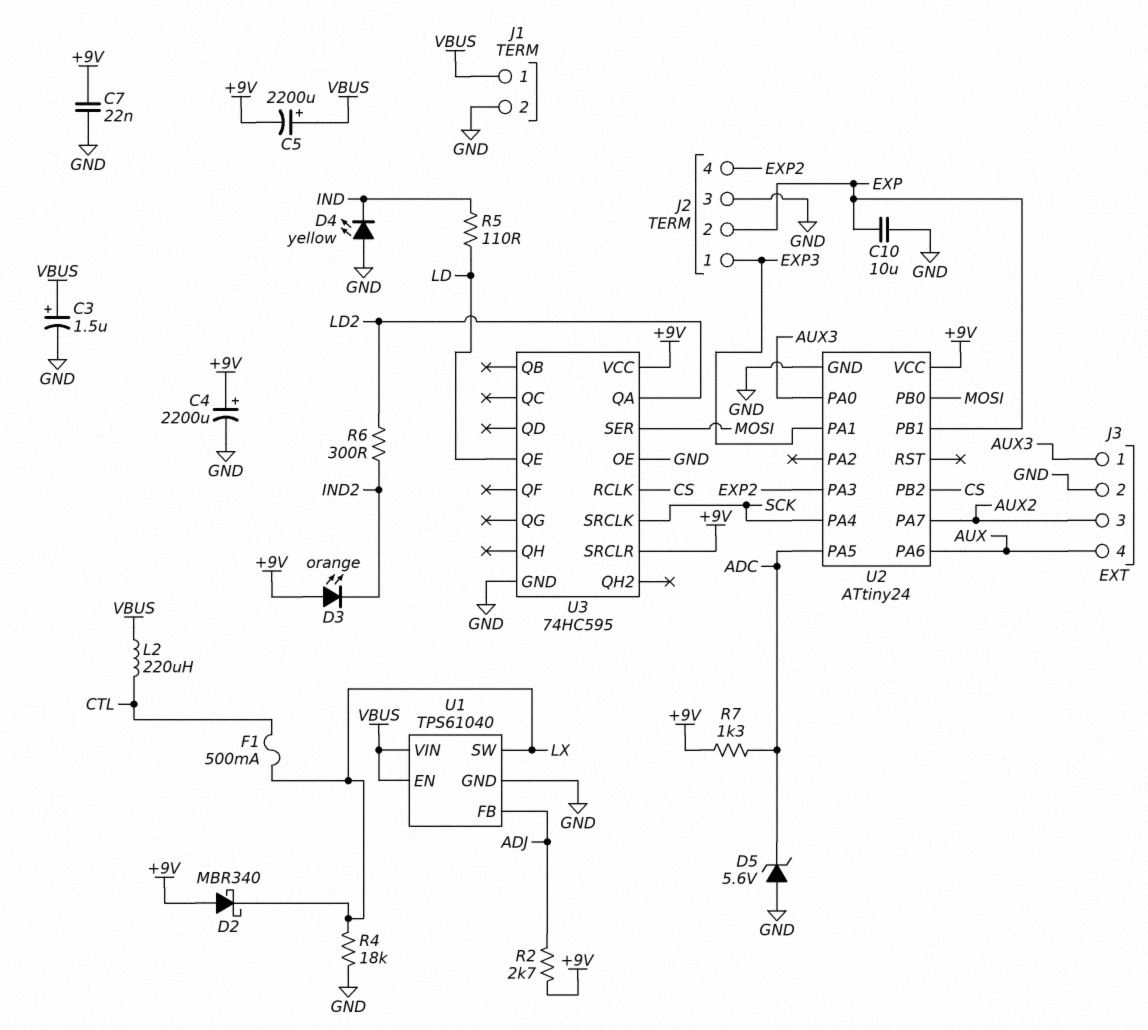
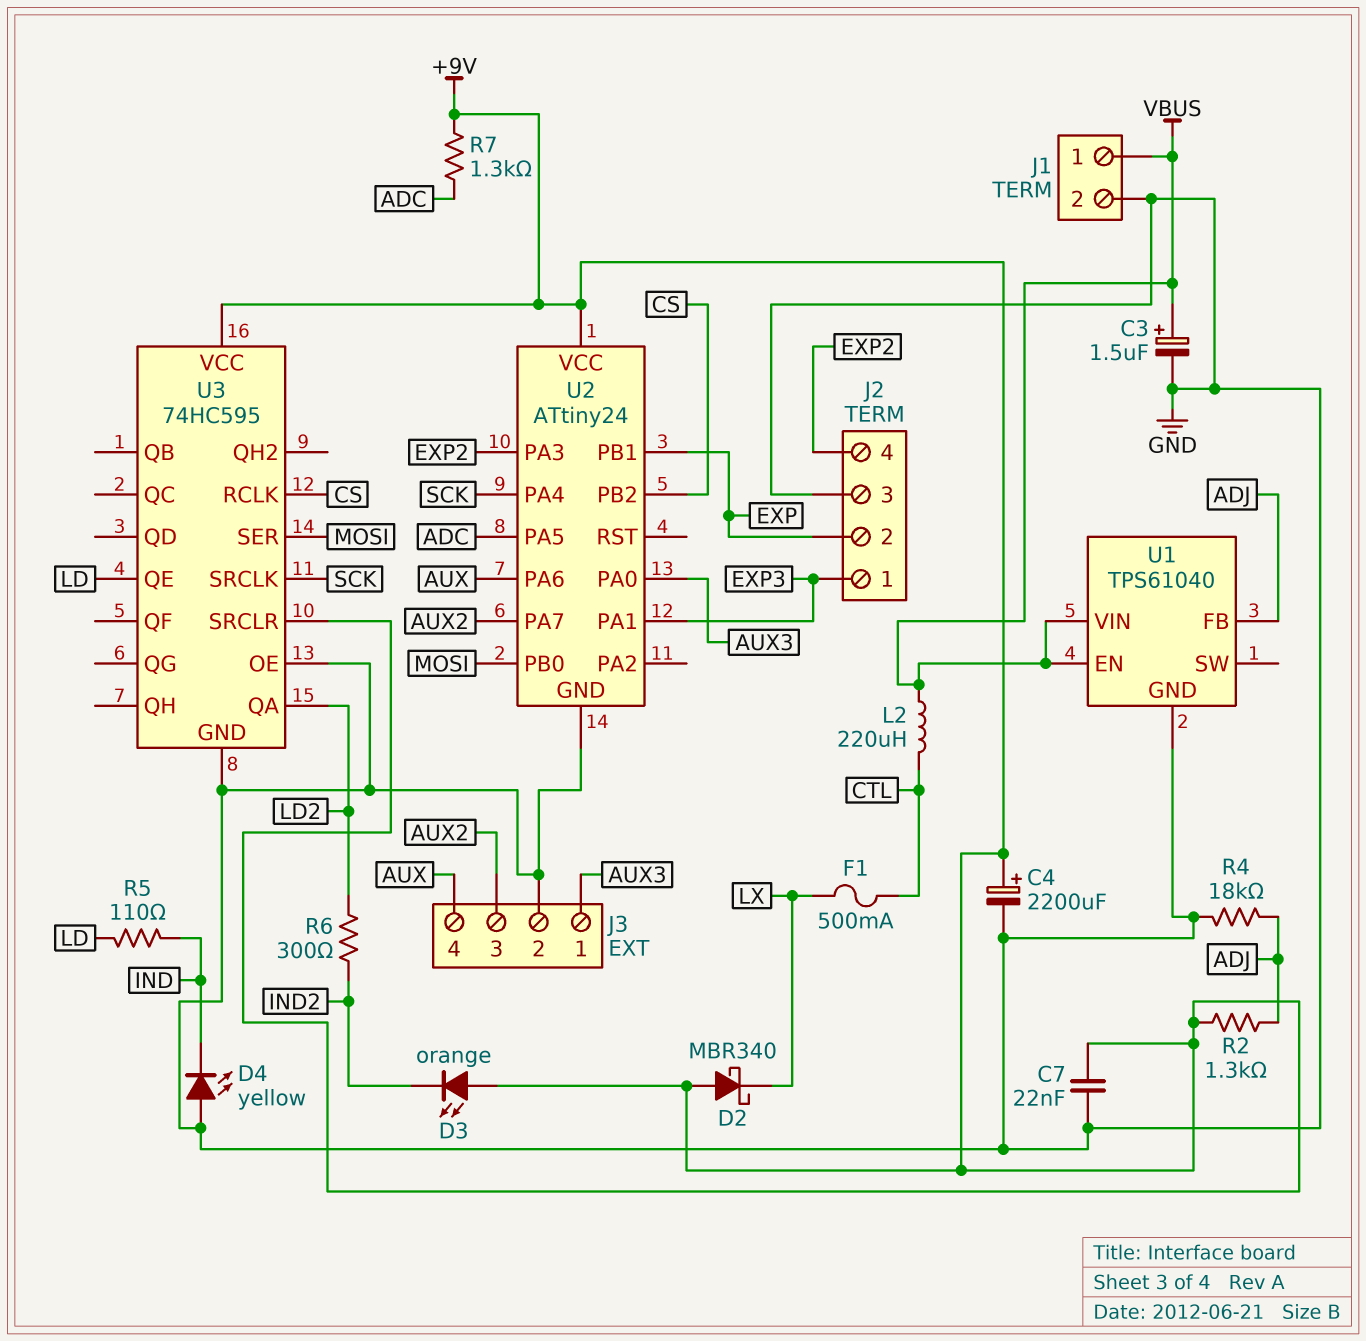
C5: 2200uF (plus VBUS, minus +9V) -> none
C10: 10uF (EXP, GND) -> none
D5: zener 5.6V (A GND, K ADC) -> none
R2: 2.7k (+9V, ADJ) -> 1.3k (+9V, ADJ)
R4: 18k (GND, LX) -> 18k (ADJ, GND)
U1 pin SW: LX -> none

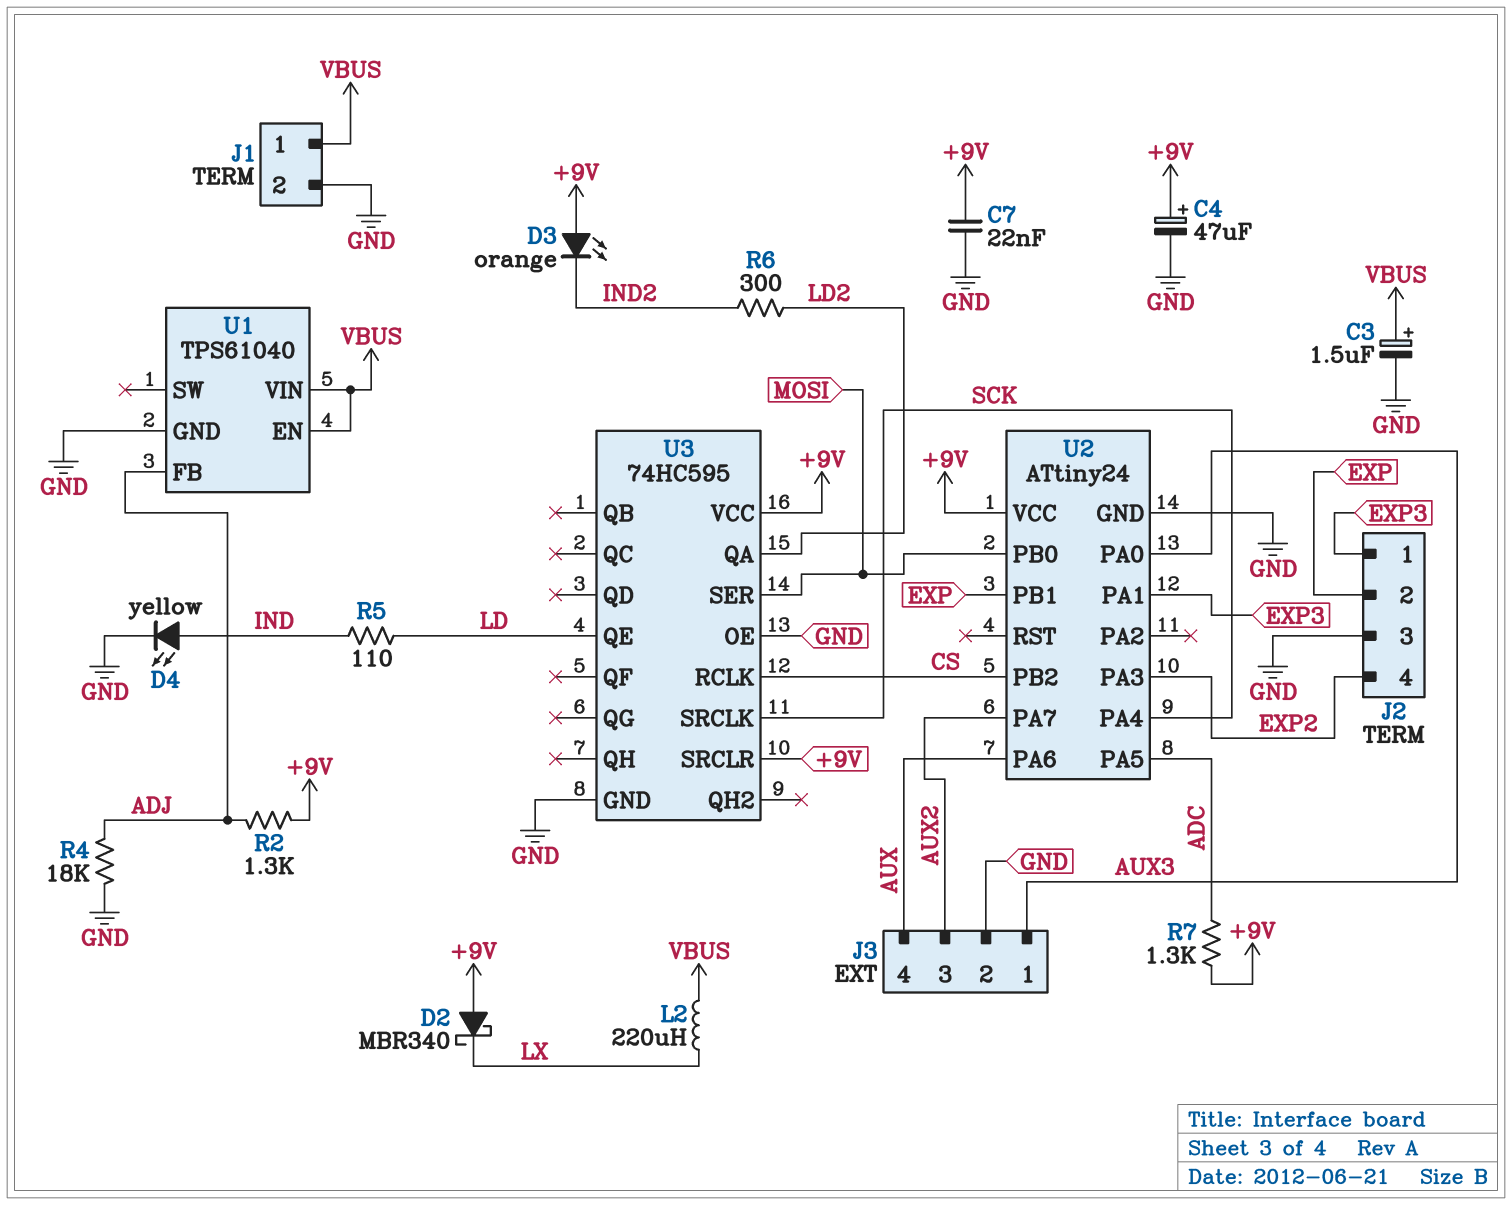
C4: 2200uF (plus +9V, minus GND) -> 47uF (plus +9V, minus GND)
D4: LED yellow (A GND, K IND) -> LED yellow (A IND, K GND)
F1: 500mA (CTL, LX) -> none
L2: 220uH (CTL, VBUS) -> 220uH (LX, VBUS)

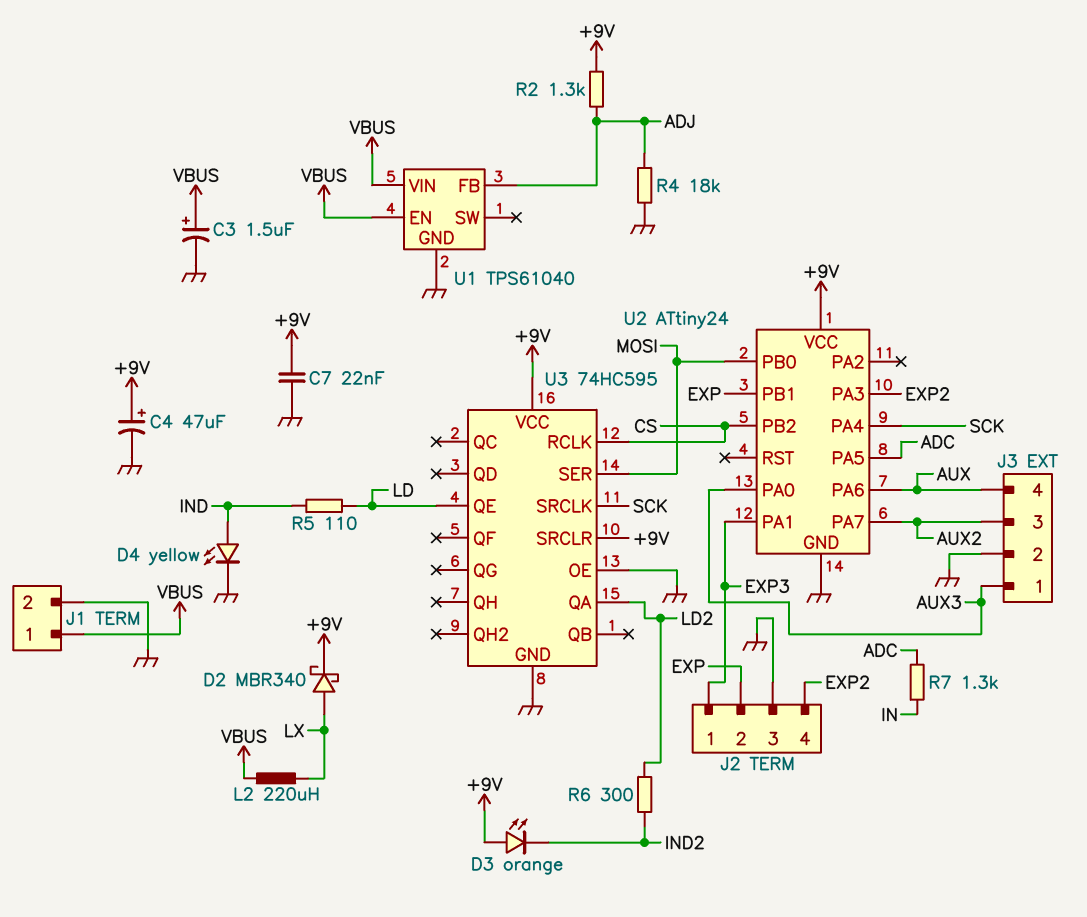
D2: schottky MBR340 (A +9V, K LX) -> schottky MBR340 (A LX, K +9V)
R7: 1.3k (+9V, ADC) -> 1.3k (ADC, IN)

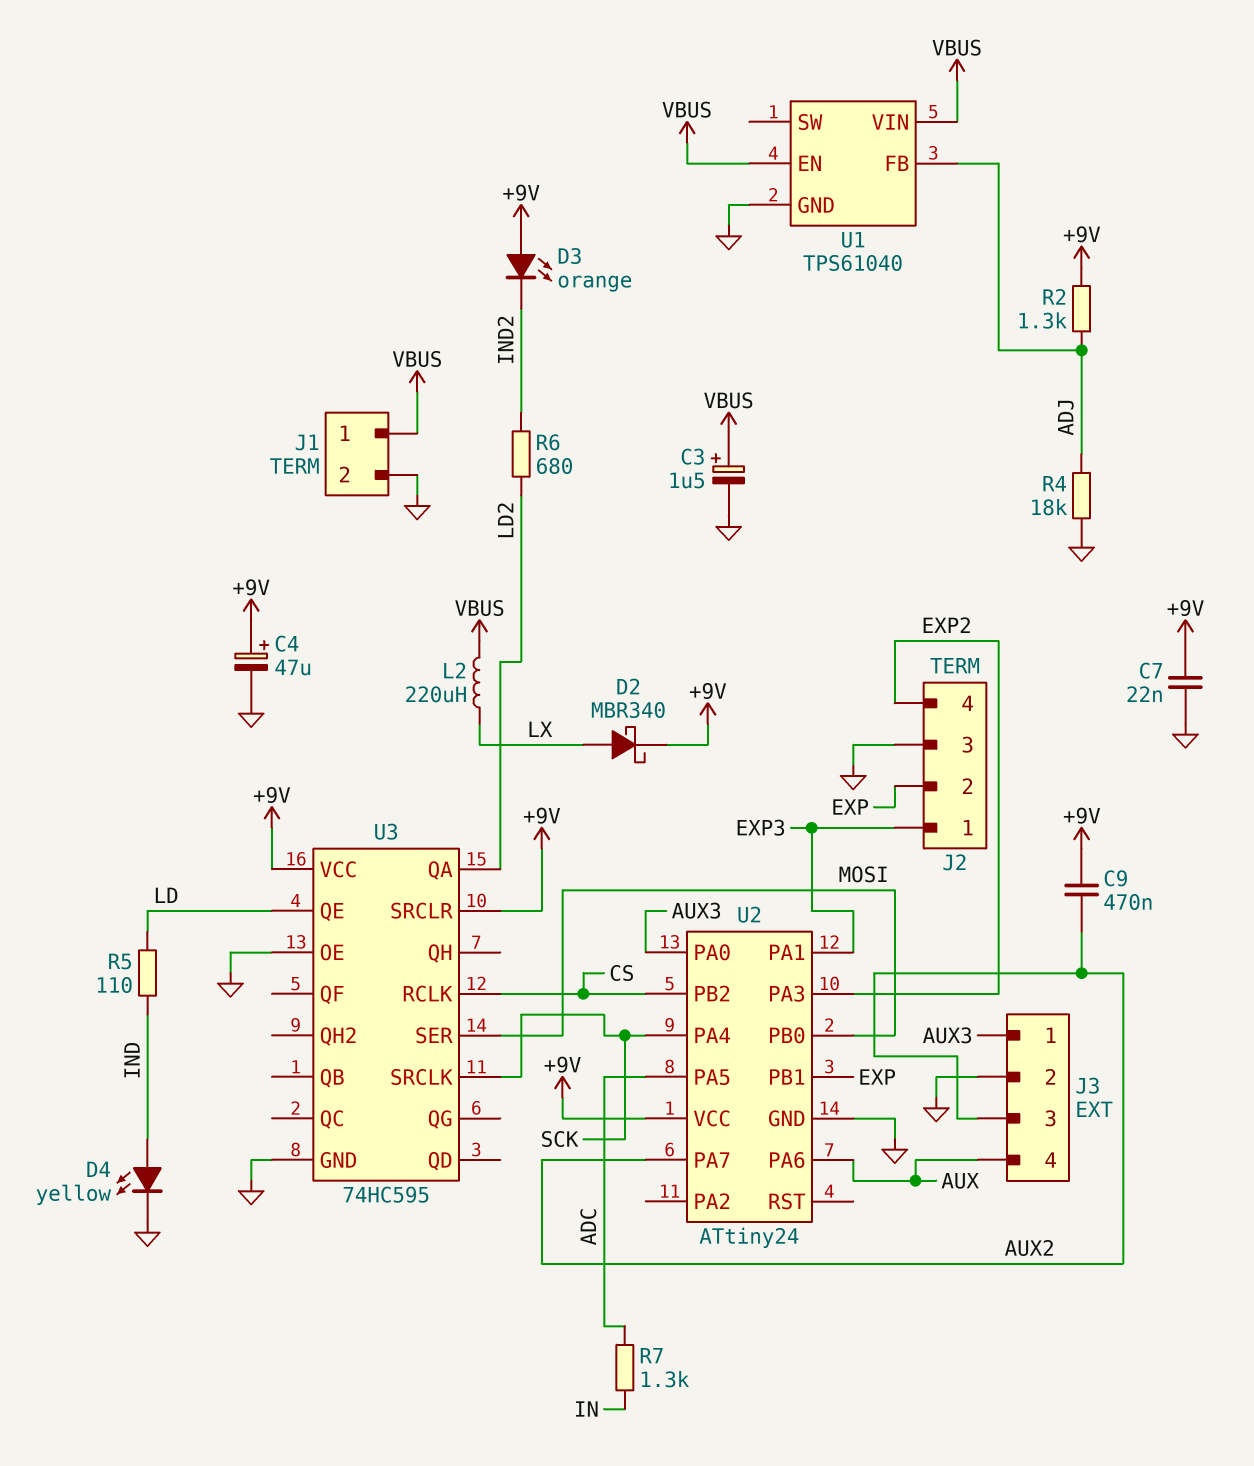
C9: none -> 470nF (+9V, AUX2)
R6: 300 (IND2, LD2) -> 680 (IND2, LD2)

